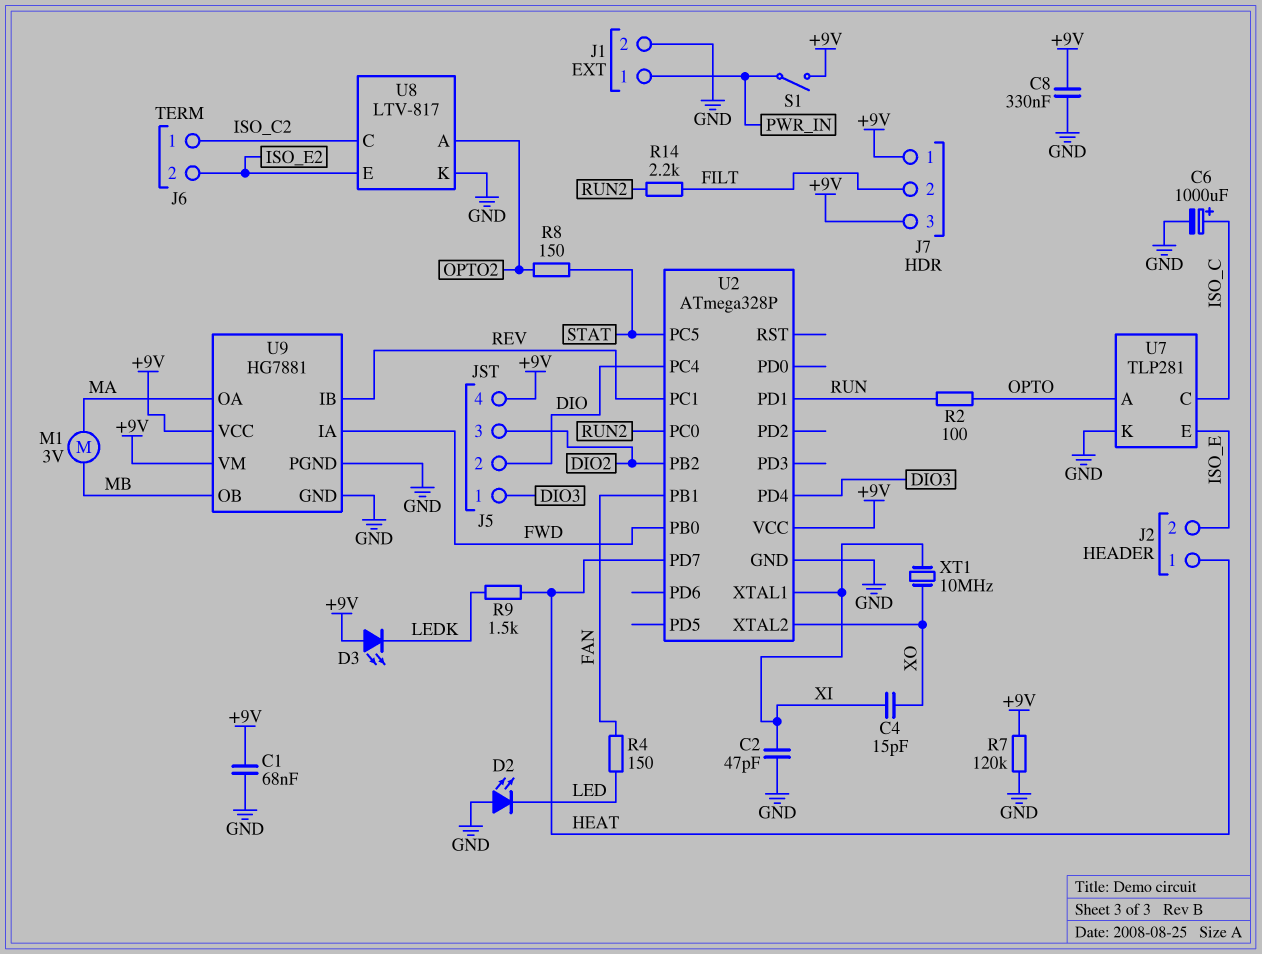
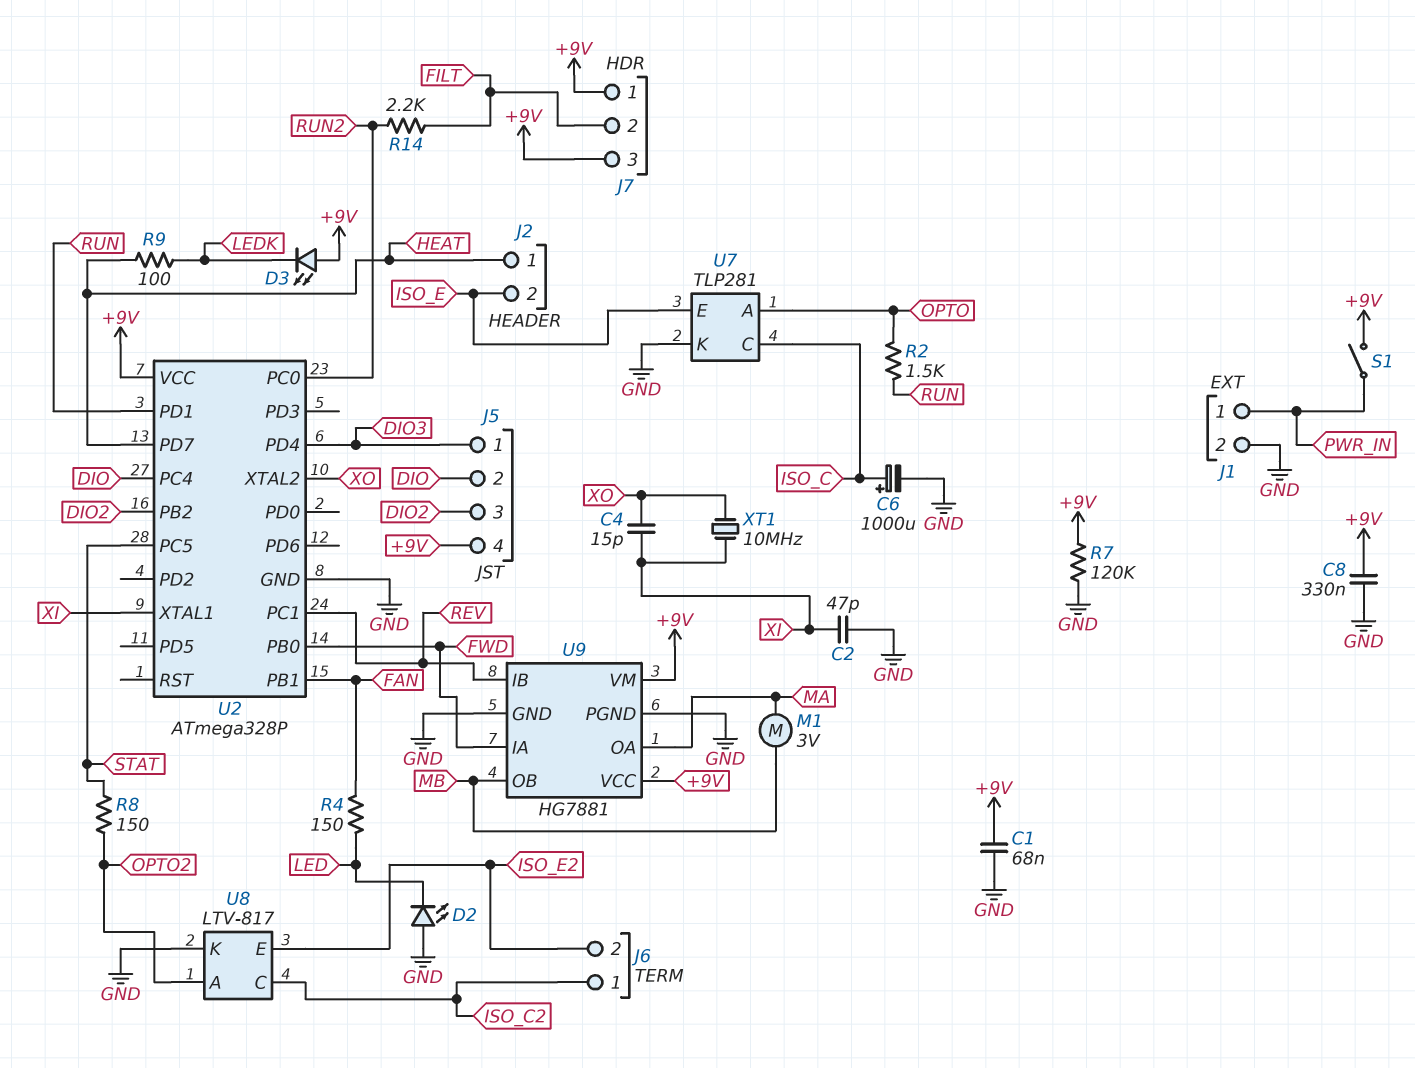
R2: 100 (OPTO, RUN) -> 1.5k (OPTO, RUN)
R9: 1.5k (HEAT, LEDK) -> 100 (HEAT, LEDK)

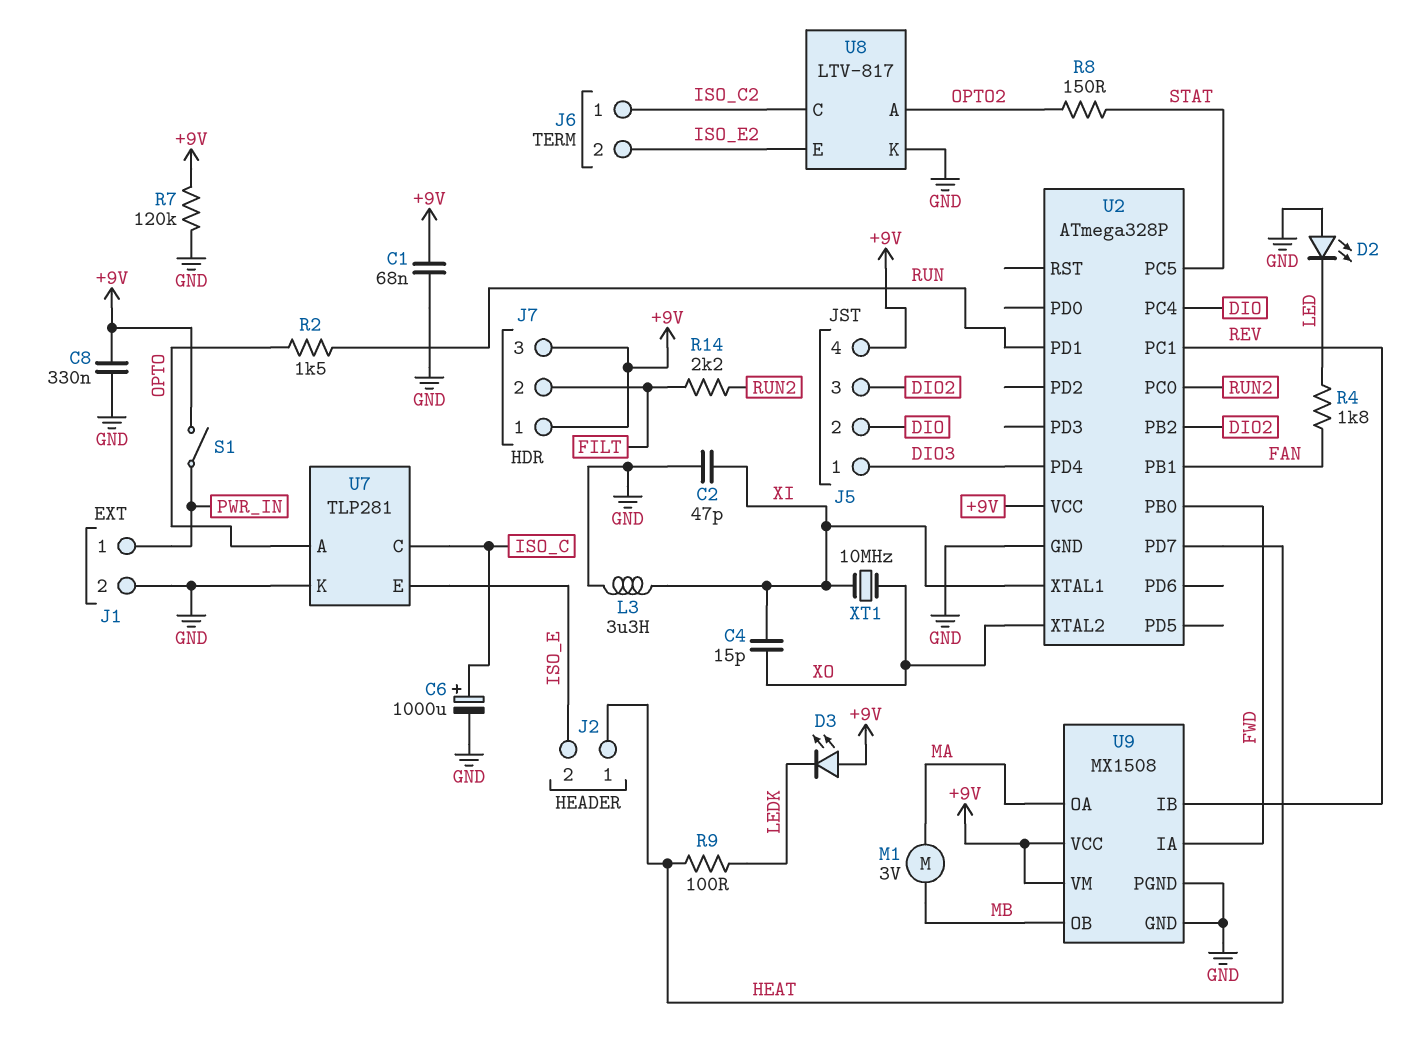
L3: none -> 3.3uH (GND, XI)
R4: 150 (FAN, LED) -> 1.8k (FAN, LED)
U9: HG7881 -> MX1508

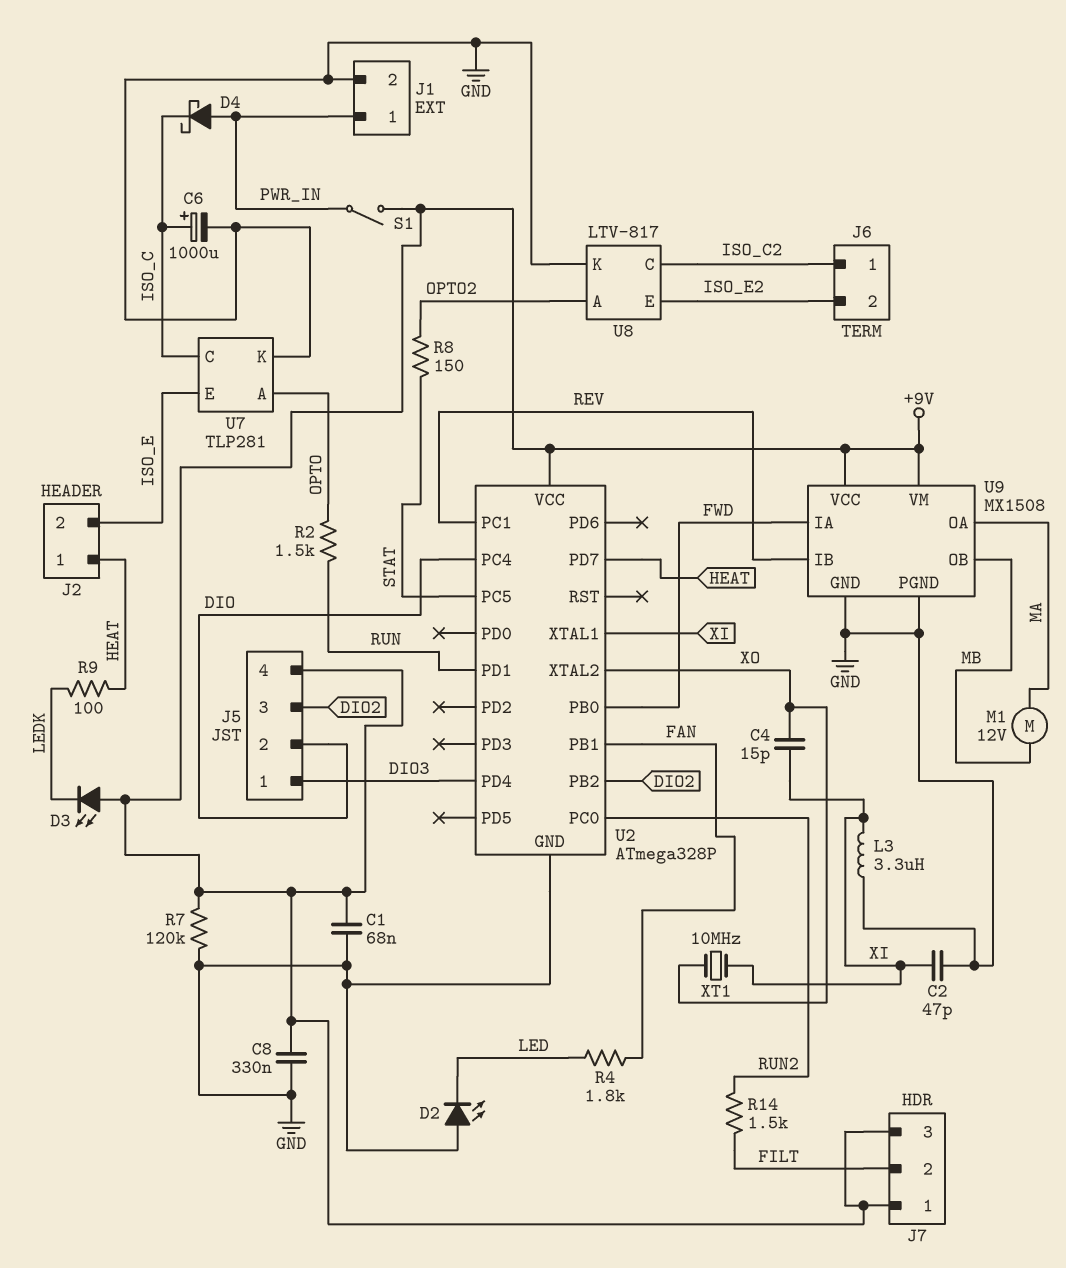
D4: none -> schottky (A PWR_IN, K ISO_C)
M1: motor 3V (MA, MB) -> motor 12V (MA, MB)
R14: 2.2k (FILT, RUN2) -> 1.5k (FILT, RUN2)

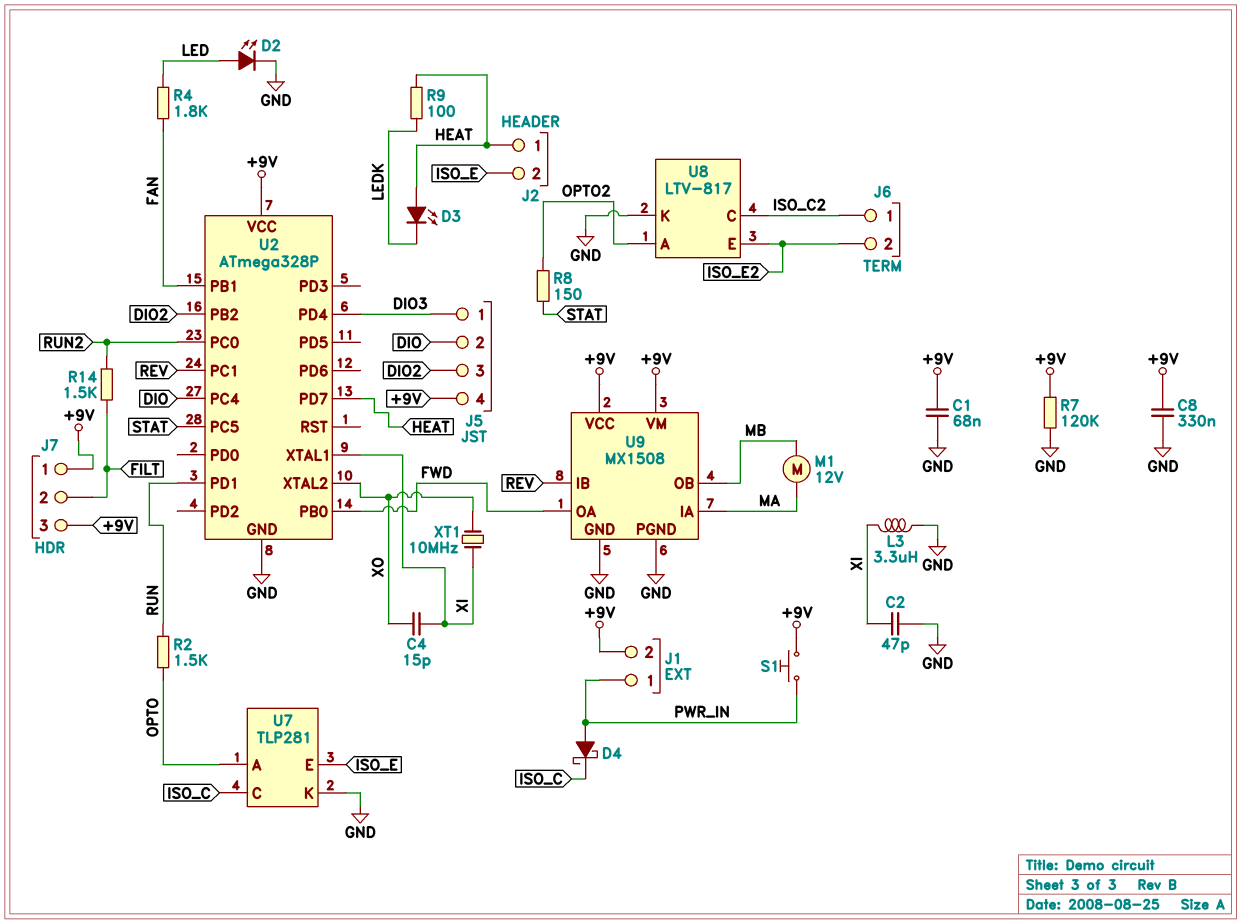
C6: 1000uF (plus ISO_C, minus GND) -> none
D2: LED (A GND, K LED) -> LED (A LED, K GND)
D3: LED (A +9V, K LEDK) -> LED (A HEAT, K LEDK)
J1 pin 2: GND -> +9V
S1: switch (+9V, PWR_IN) -> button (+9V, PWR_IN)
U9 pin IA: FWD -> MA
U9 pin OA: MA -> FWD

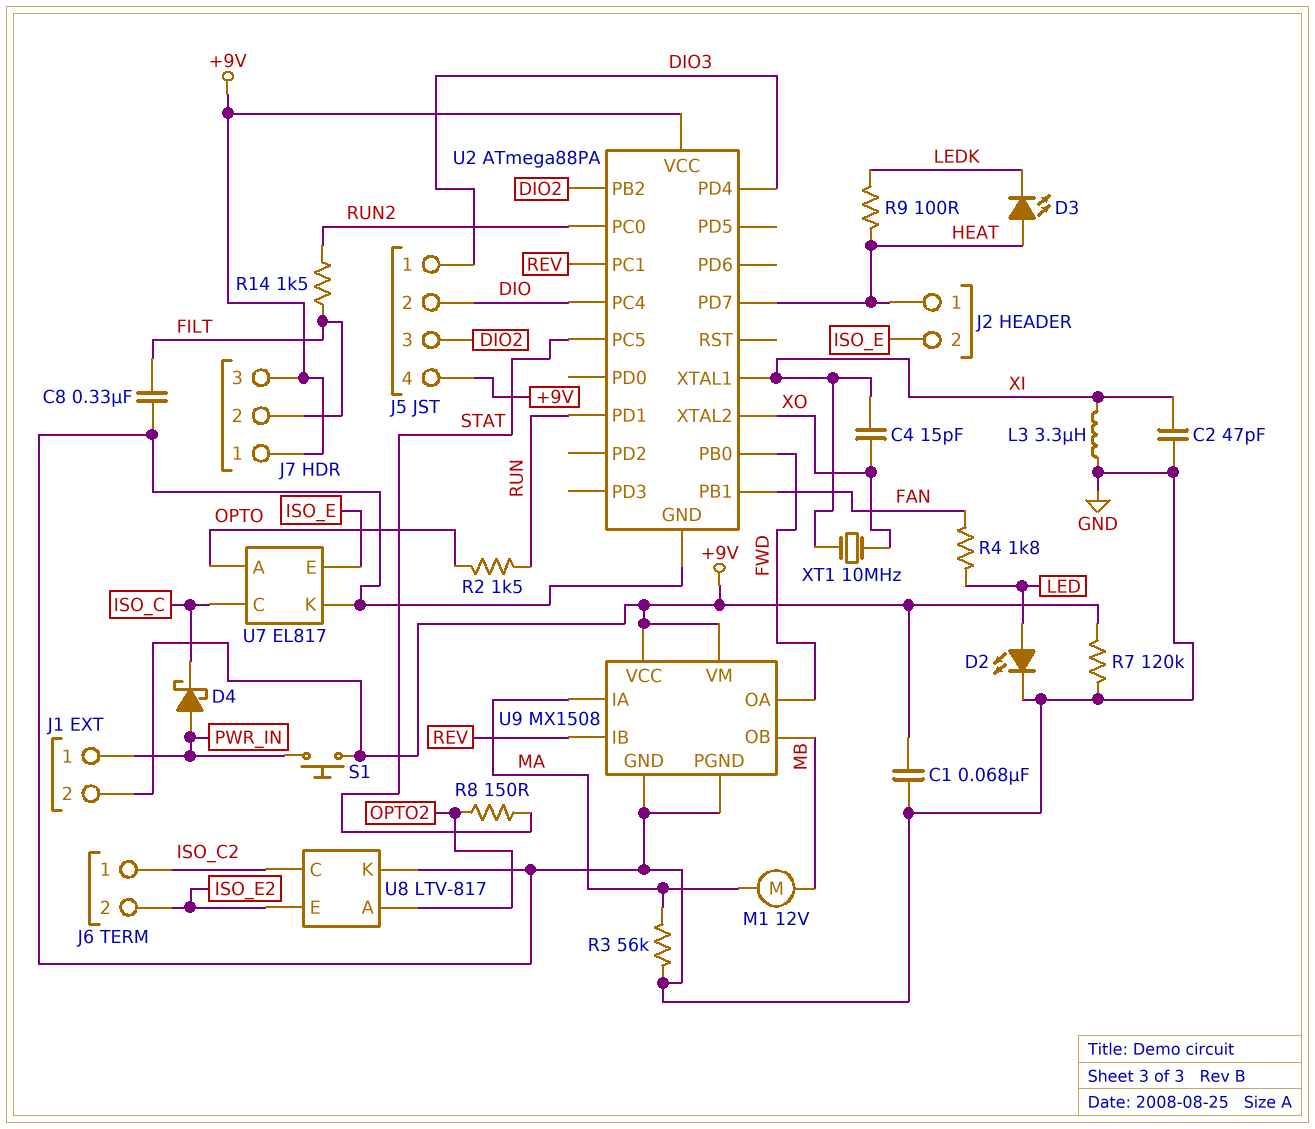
C8: 330nF (+9V, GND) -> 330nF (FILT, GND)
R3: none -> 56k (GND, MA)
U2: ATmega328P -> ATmega88PA
U7: TLP281 -> EL817

